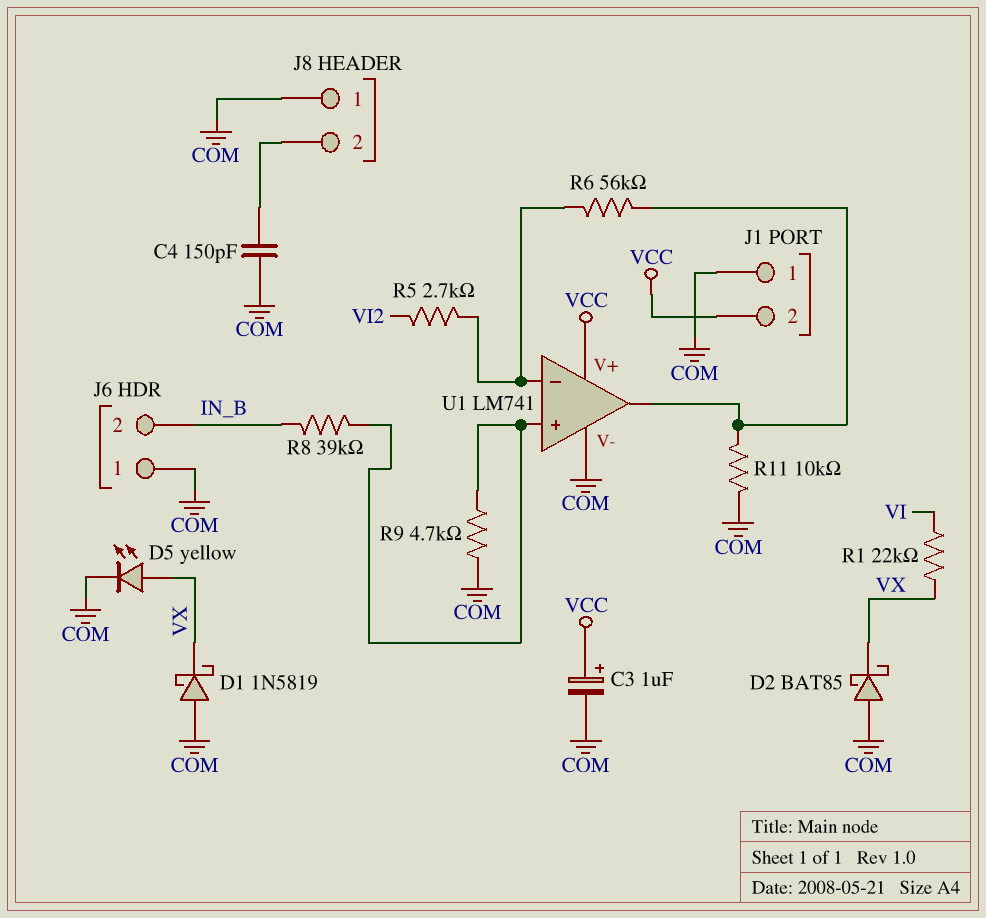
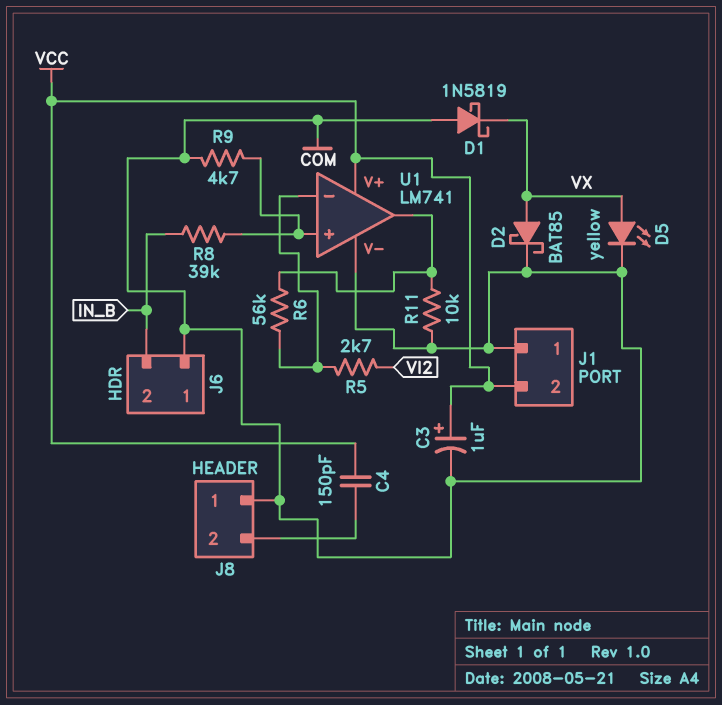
C4: 150pF (COM, J8/2) -> 150pF (J8/2, VCC)
D2: schottky BAT85 (A COM, K VX) -> schottky BAT85 (A VX, K COM)
R1: 22k (VI, VX) -> none

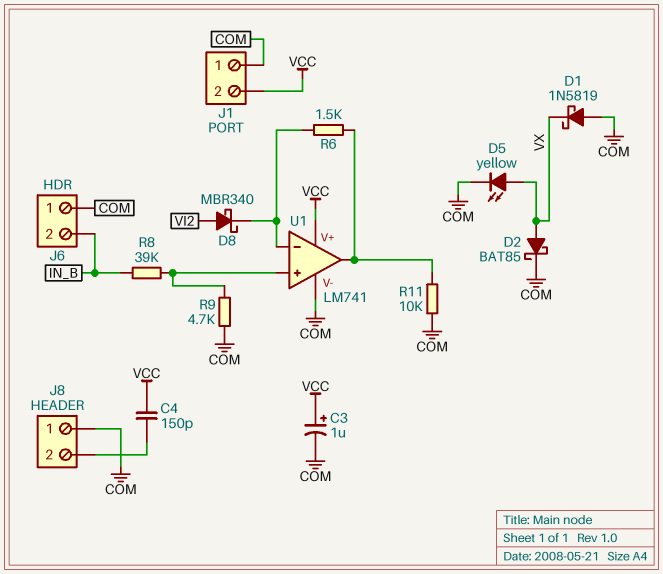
D8: none -> schottky MBR340 (A VI2, K U1/in-)
R5: 2.7k (U1/in-, VI2) -> none
R6: 56k (U1/in-, U1/out) -> 1.5k (U1/in-, U1/out)

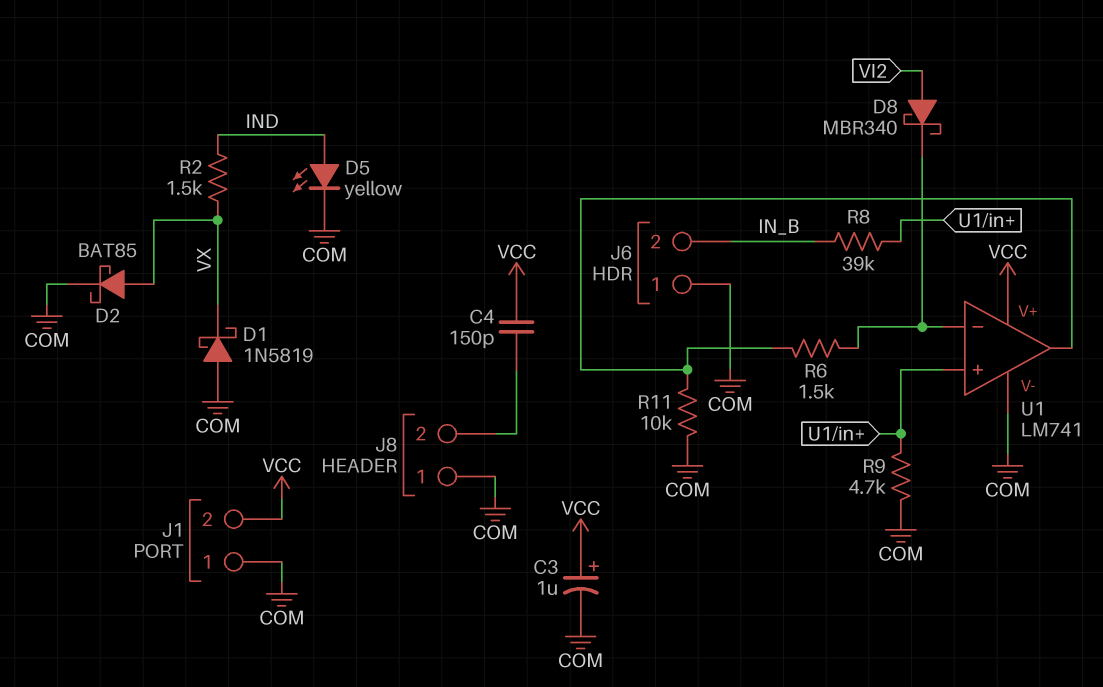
D5: LED yellow (A VX, K COM) -> LED yellow (A IND, K COM)
R2: none -> 1.5k (IND, VX)

